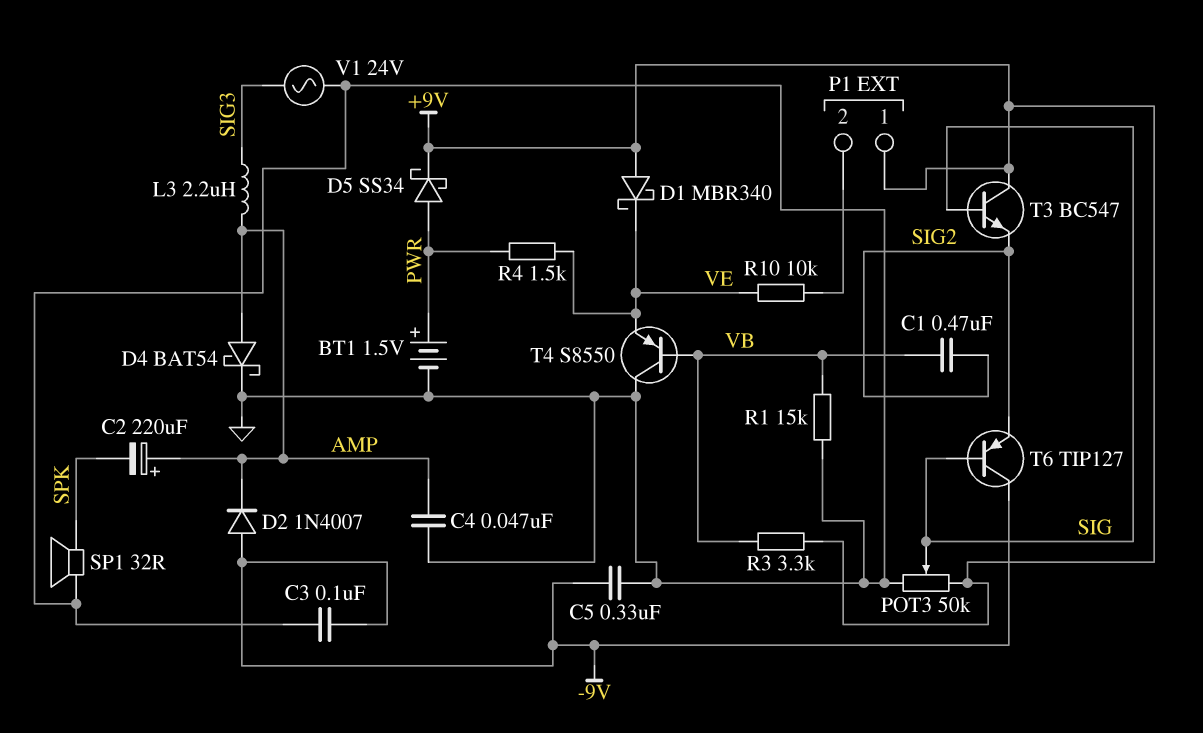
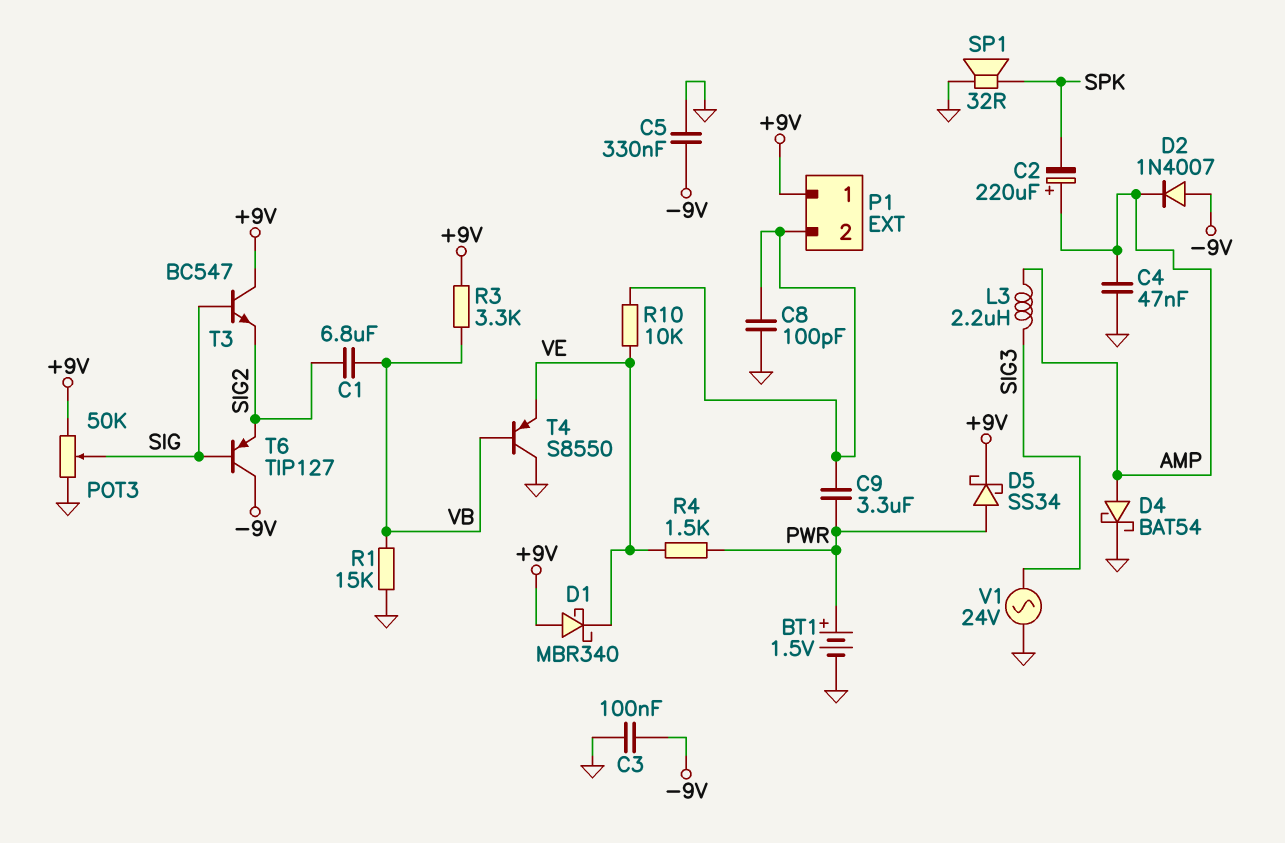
C1: 470nF (SIG2, VB) -> 6.8uF (SIG2, VB)
C8: none -> 100pF (GND, P1/2)
C9: none -> 3.3uF (P1/2, PWR)

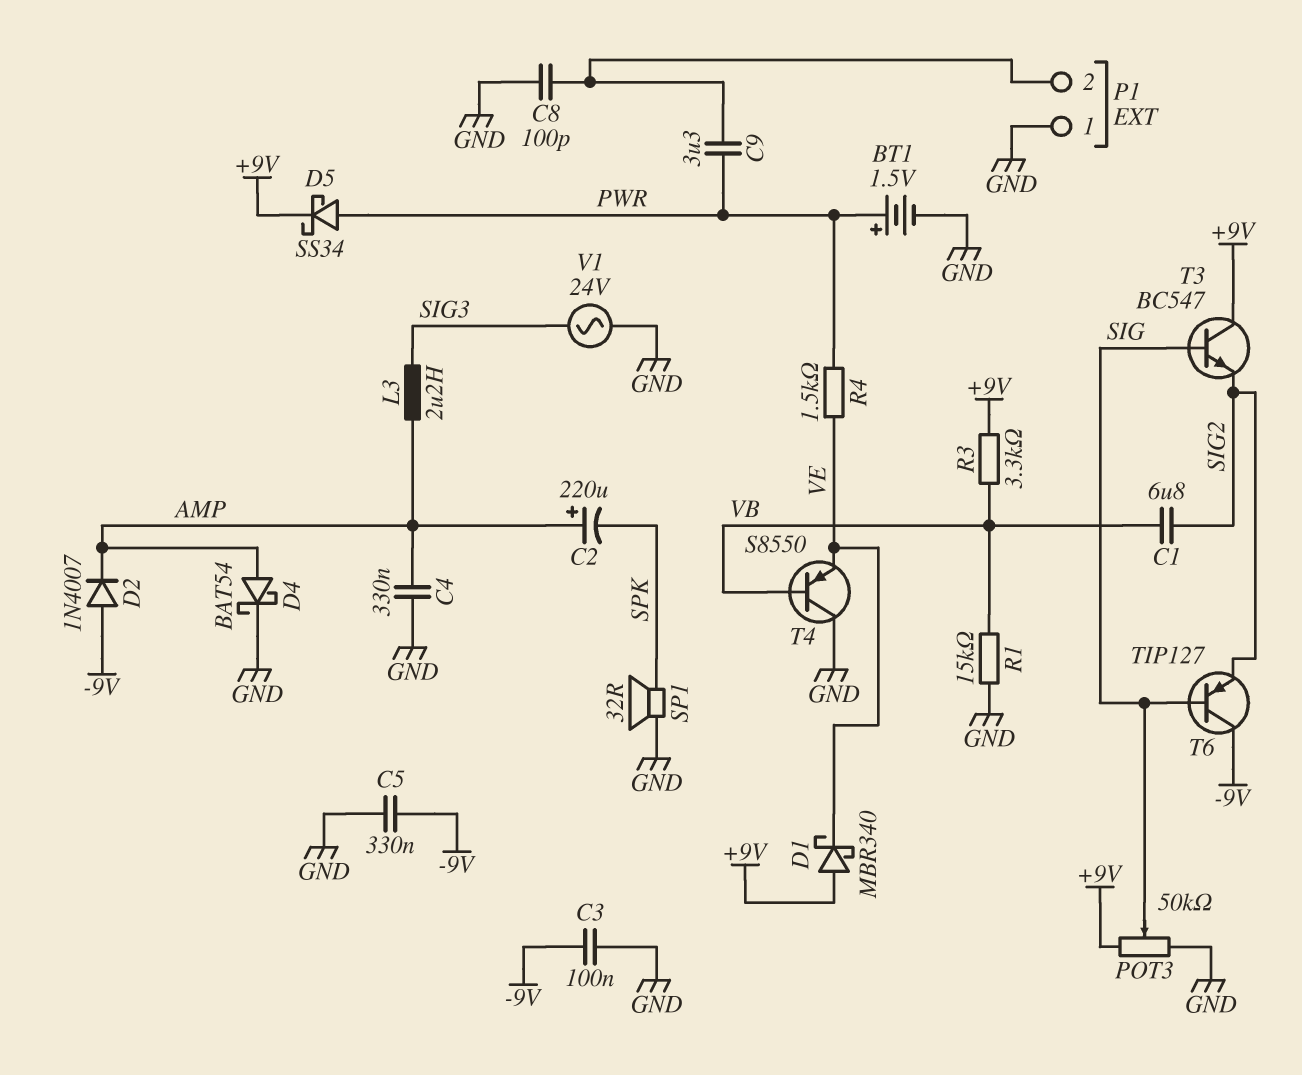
C4: 47nF (AMP, GND) -> 330nF (AMP, GND)
P1 pin 1: +9V -> GND
R10: 10k (P1/2, VE) -> none

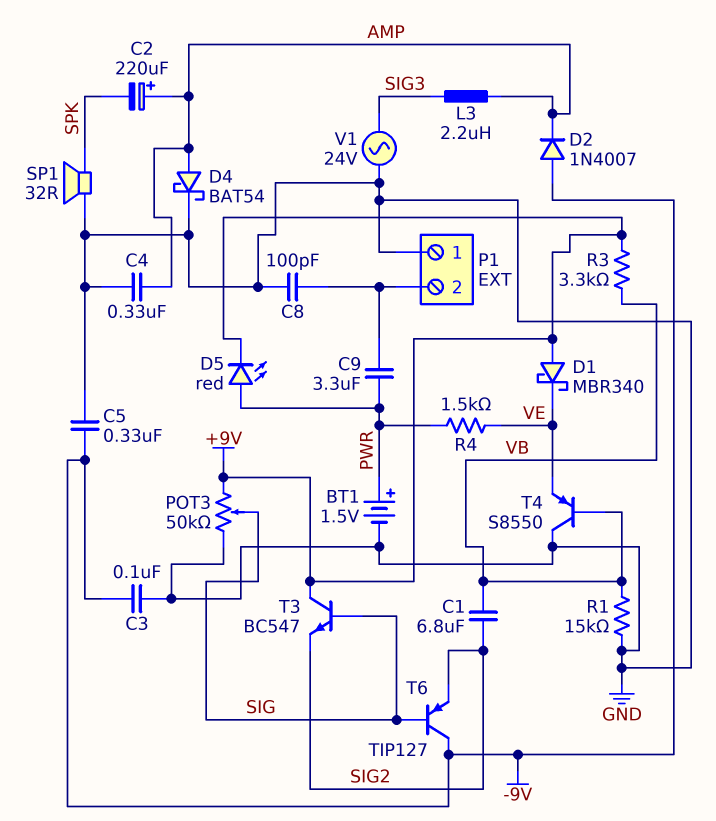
D5: schottky SS34 (A PWR, K +9V) -> LED red (A PWR, K +9V)

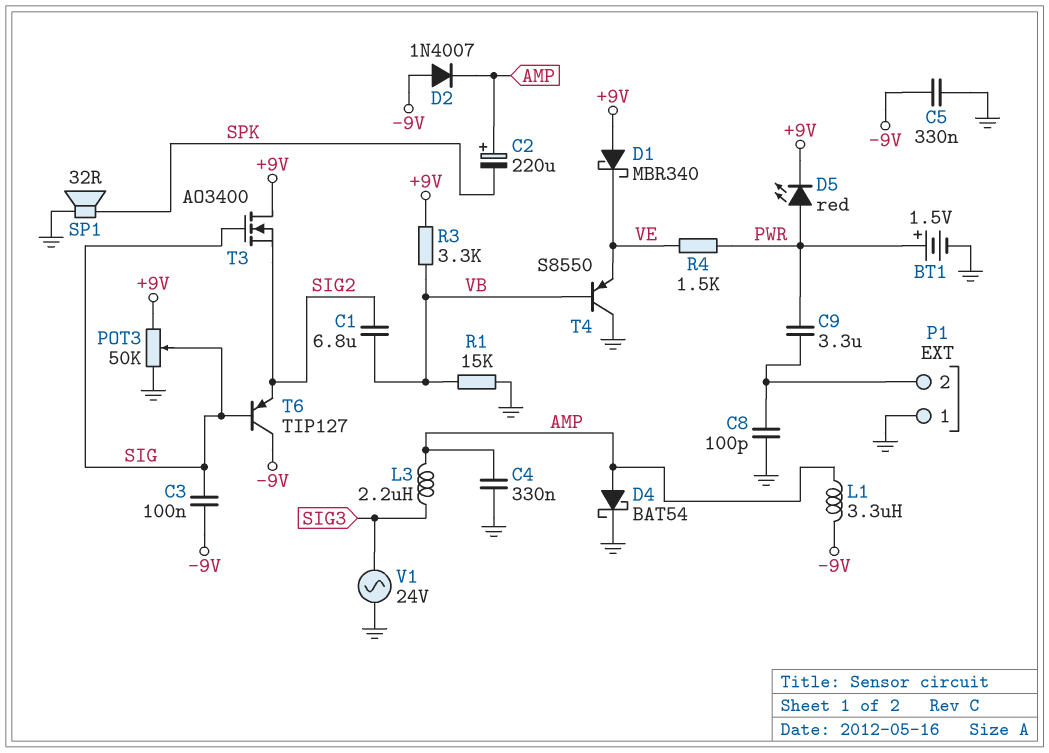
C3: 100nF (-9V, GND) -> 100nF (-9V, SIG)
L1: none -> 3.3uH (-9V, AMP)
T3: NPN BC547 (B SIG, C +9V, E SIG2) -> NMOS AO3400 (G SIG, D +9V, S SIG2)

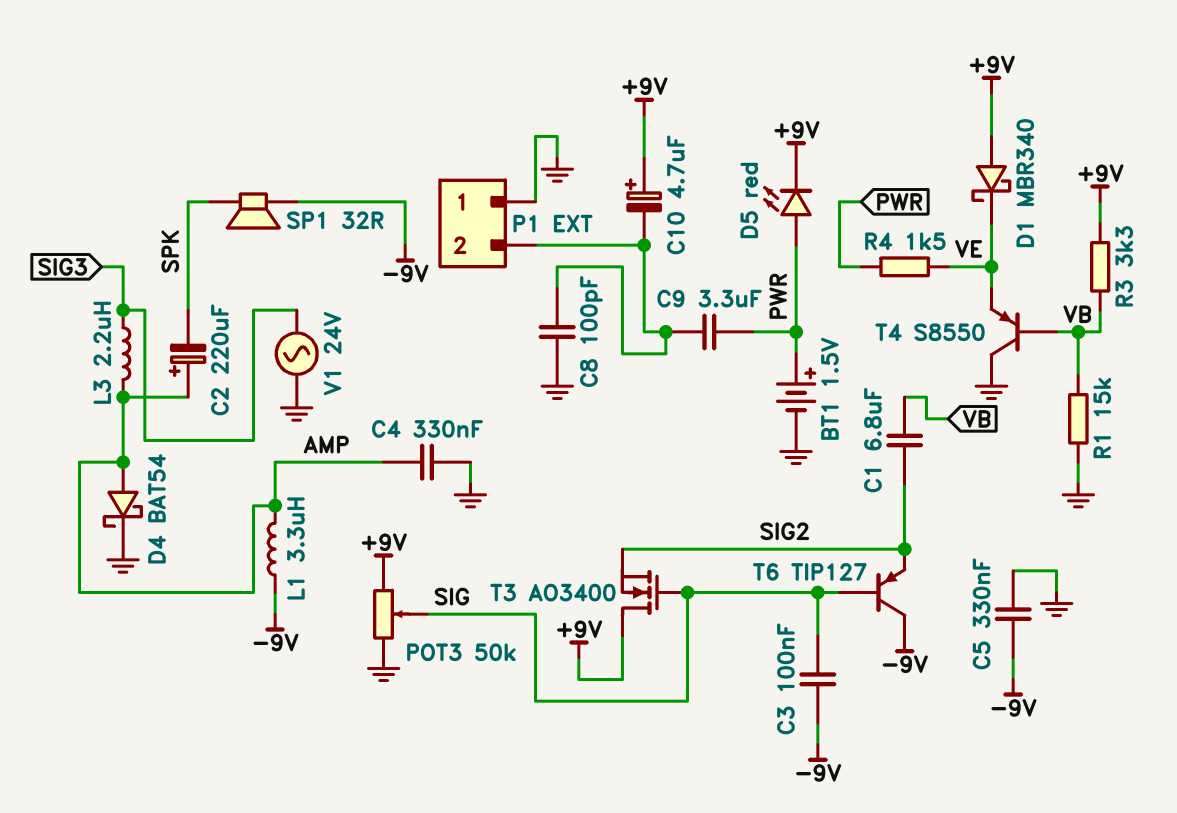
C10: none -> 4.7uF (plus +9V, minus P1/2)
D2: diode 1N4007 (A -9V, K AMP) -> none
SP1: speaker 32R (GND, SPK) -> speaker 32R (-9V, SPK)

